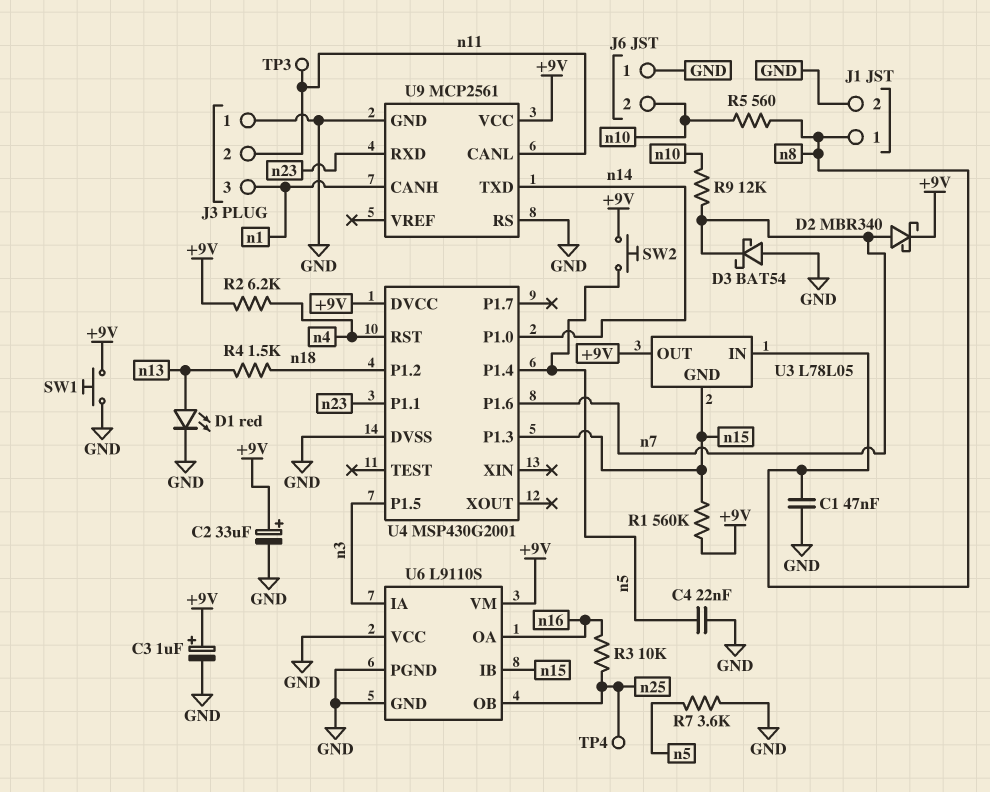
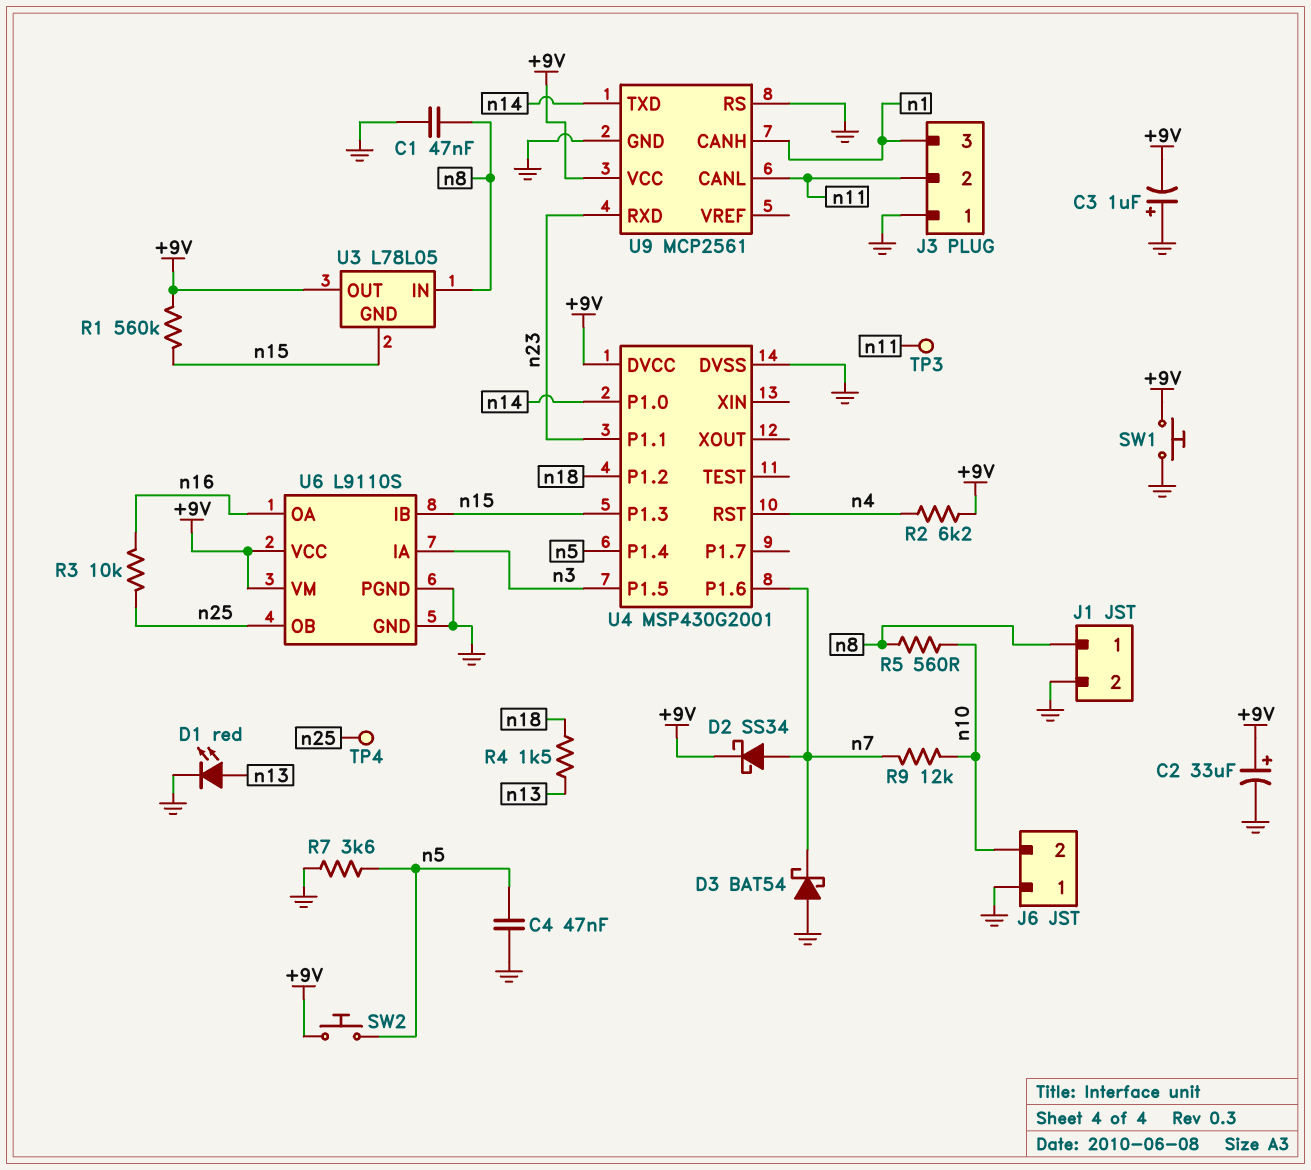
C3: 1uF (plus +9V, minus GND) -> 1uF (plus GND, minus +9V)
C4: 22nF (GND, n5) -> 47nF (GND, n5)
D2: schottky MBR340 (A n7, K +9V) -> schottky SS34 (A n7, K +9V)
U6 pin VCC: GND -> +9V

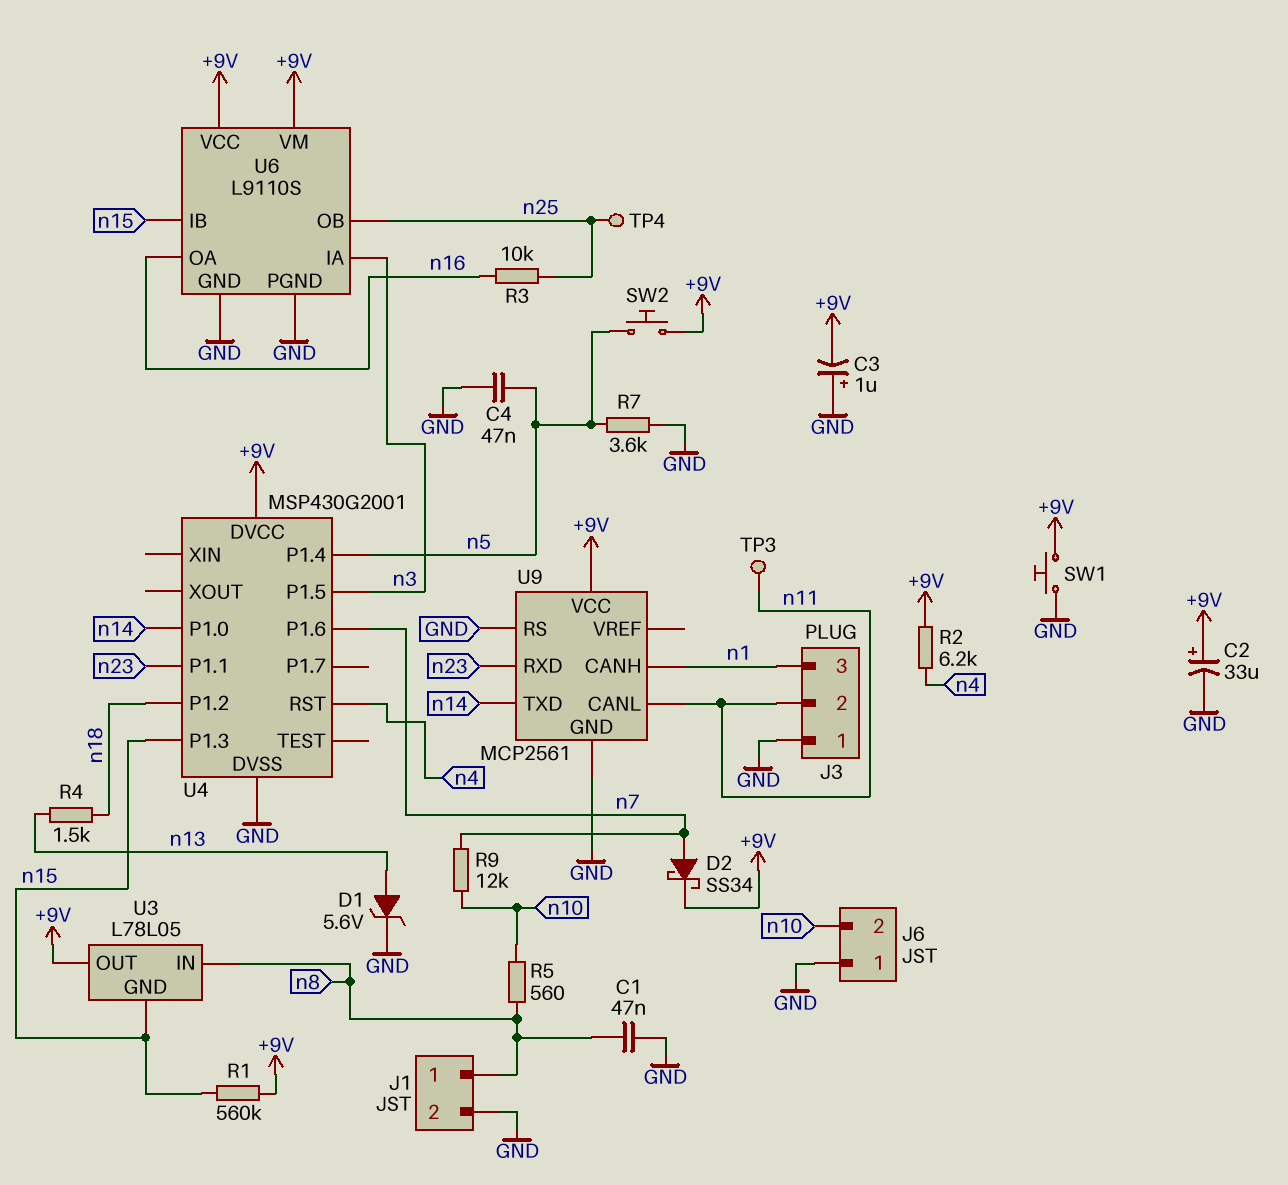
D1: LED red (A n13, K GND) -> zener 5.6V (A n13, K GND)
D3: schottky BAT54 (A GND, K n7) -> none

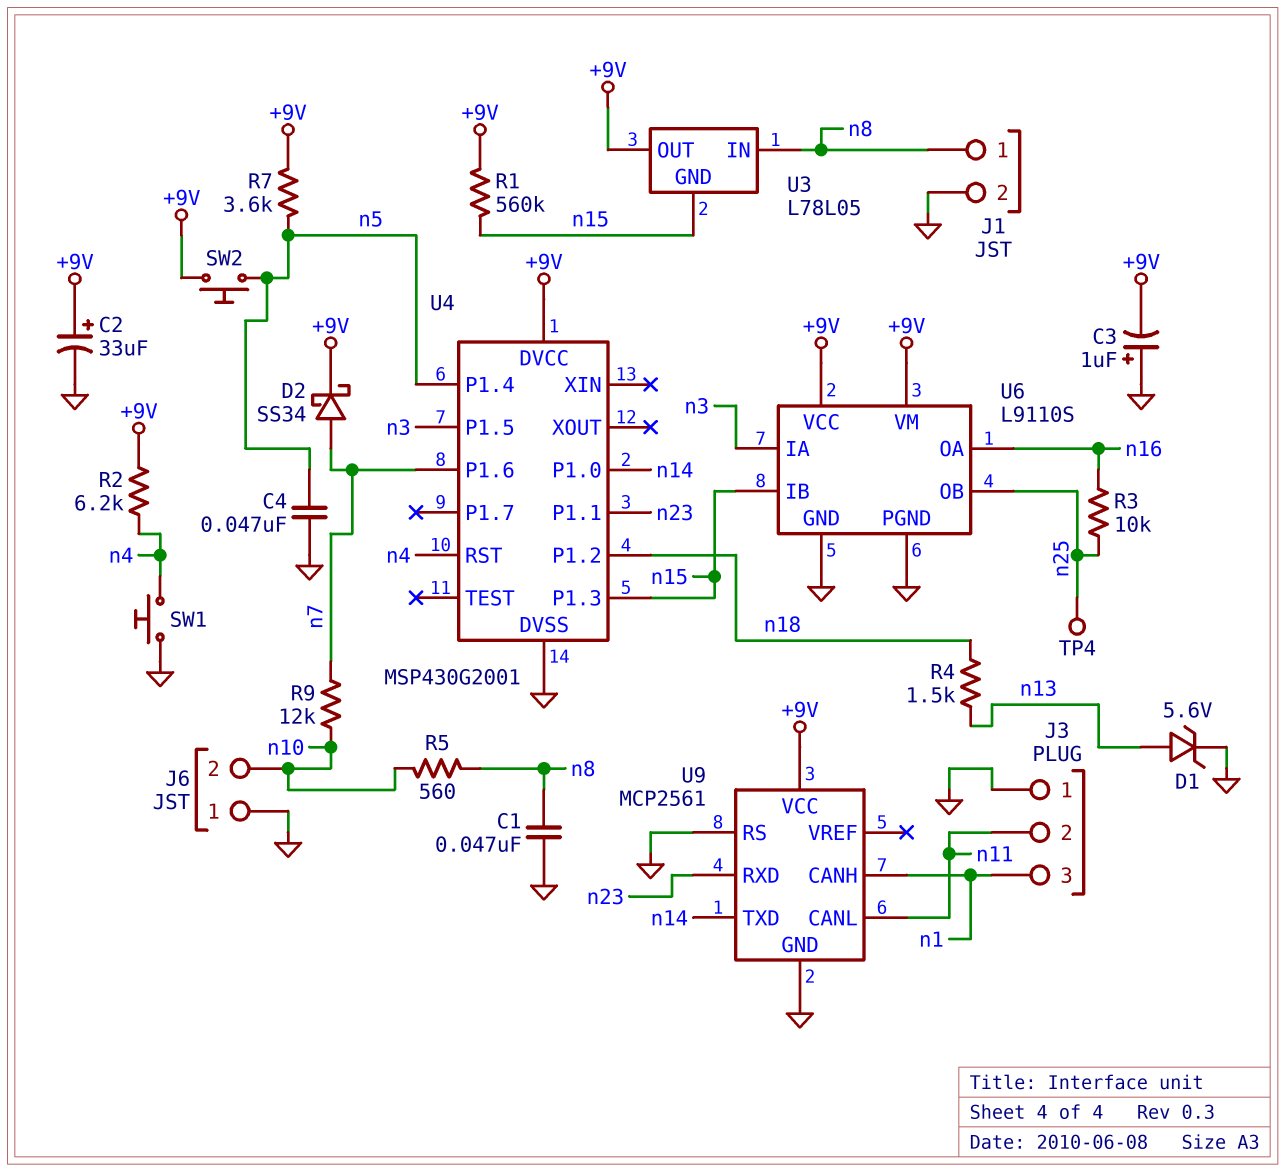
R7: 3.6k (GND, n5) -> 3.6k (+9V, n5)
SW1: button (+9V, GND) -> button (GND, n4)
TP3: test point (n11) -> none

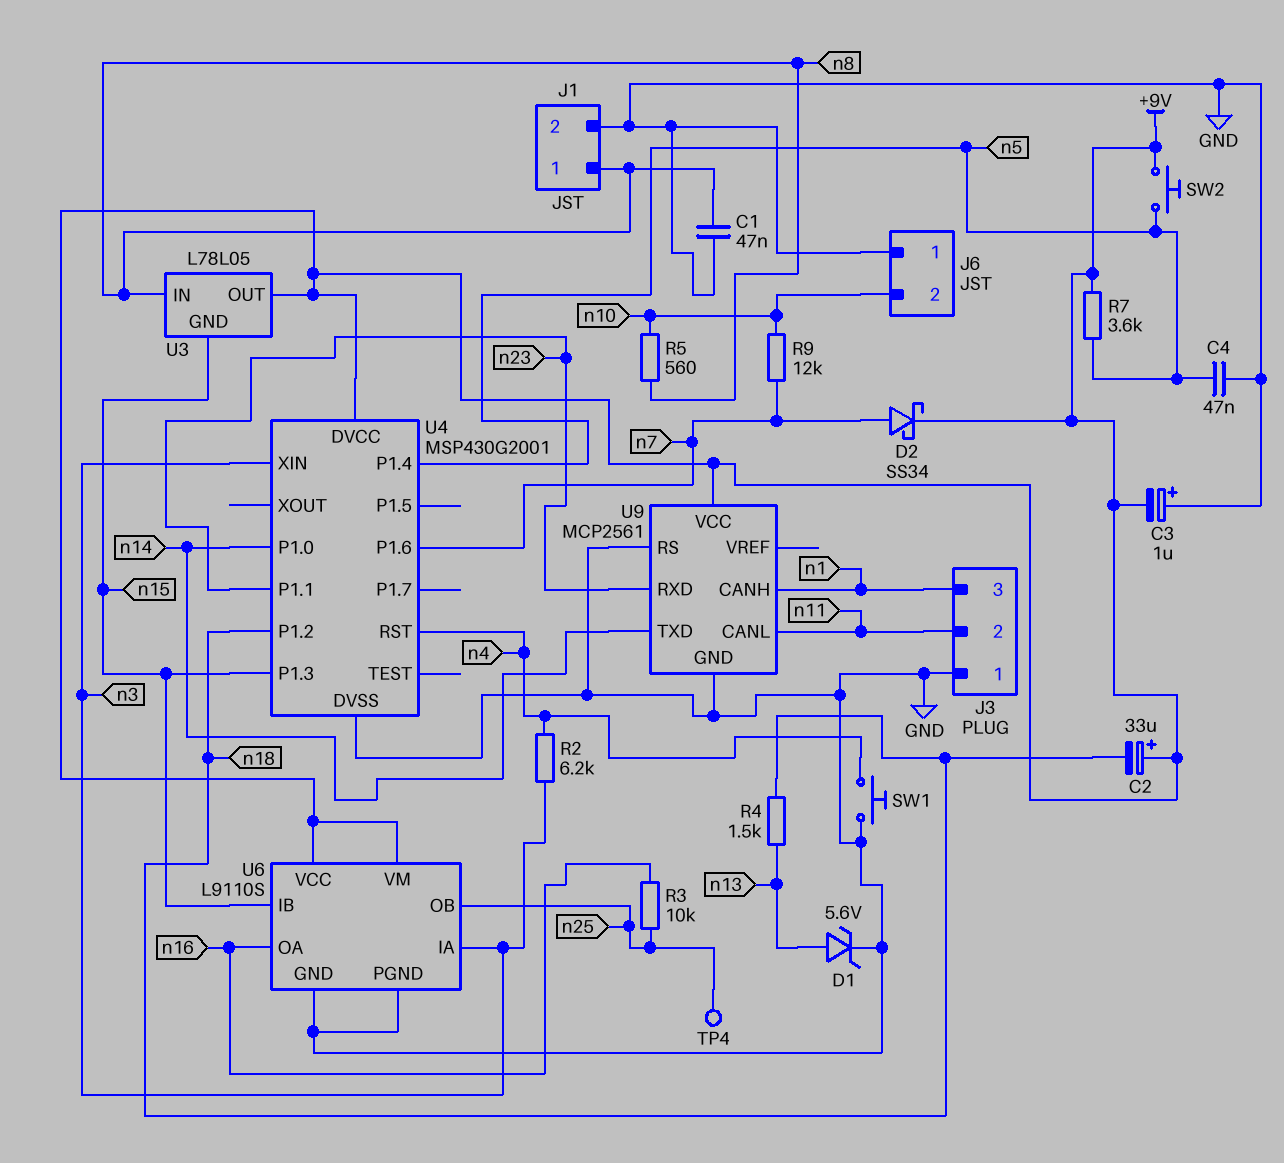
C2: 33uF (plus +9V, minus GND) -> 33uF (plus +9V, minus n18)
R1: 560k (+9V, n15) -> none
R2: 6.2k (+9V, n4) -> 6.2k (n3, n4)
U4 pin P1.5: n3 -> none
U4 pin XIN: none -> n3

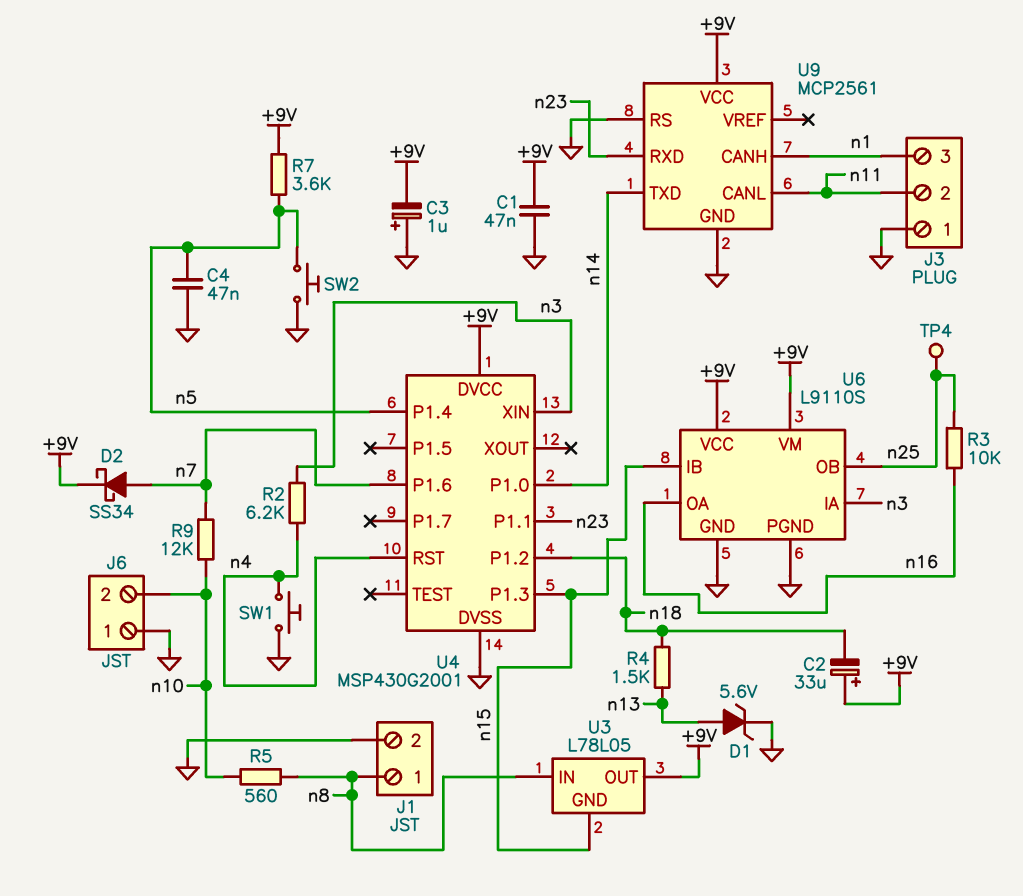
C1: 47nF (GND, n8) -> 47nF (+9V, GND)
SW2: button (+9V, n5) -> button (GND, n5)

